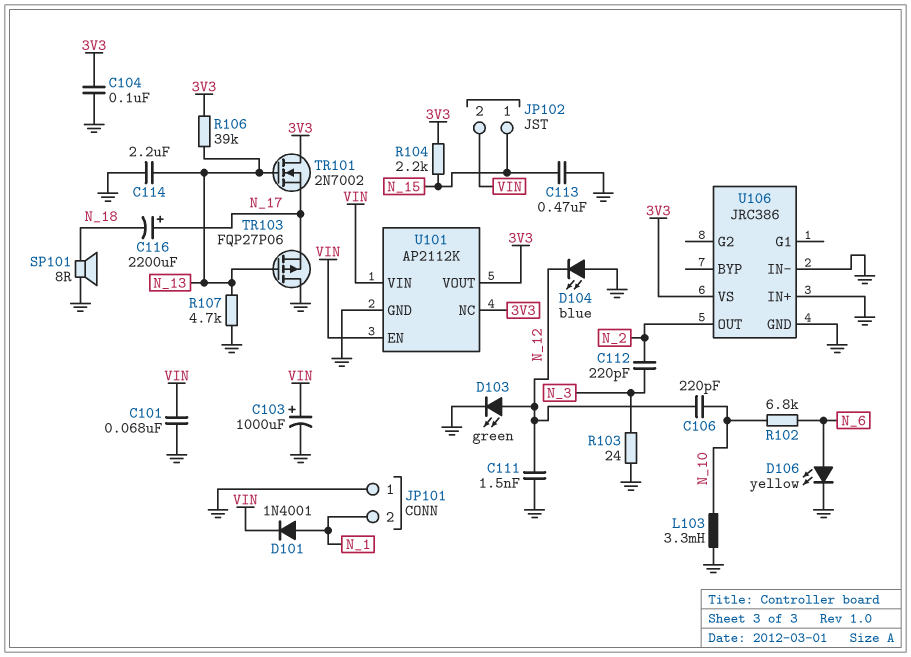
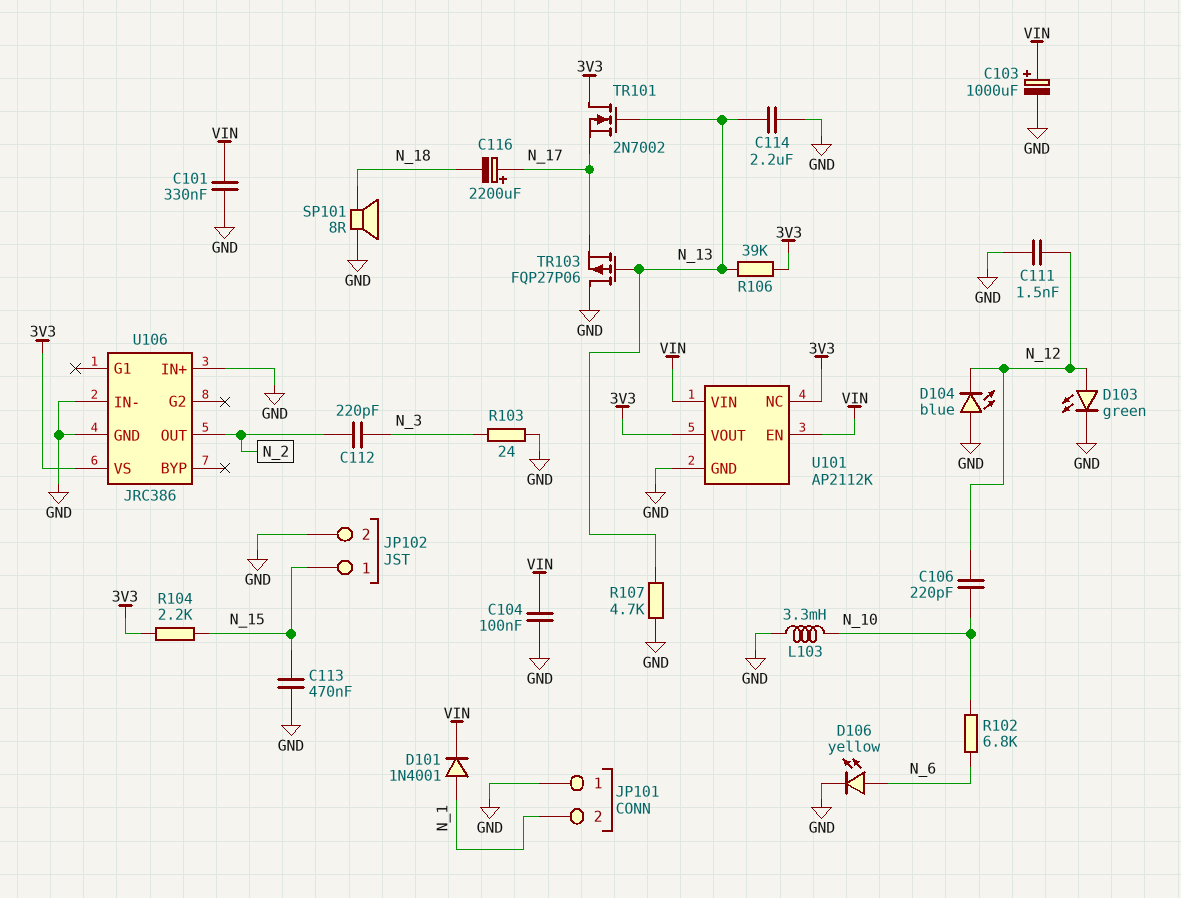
C101: 68nF (GND, VIN) -> 330nF (GND, VIN)
C104: 100nF (3V3, GND) -> 100nF (GND, VIN)
JP102 pin 2: VIN -> GND

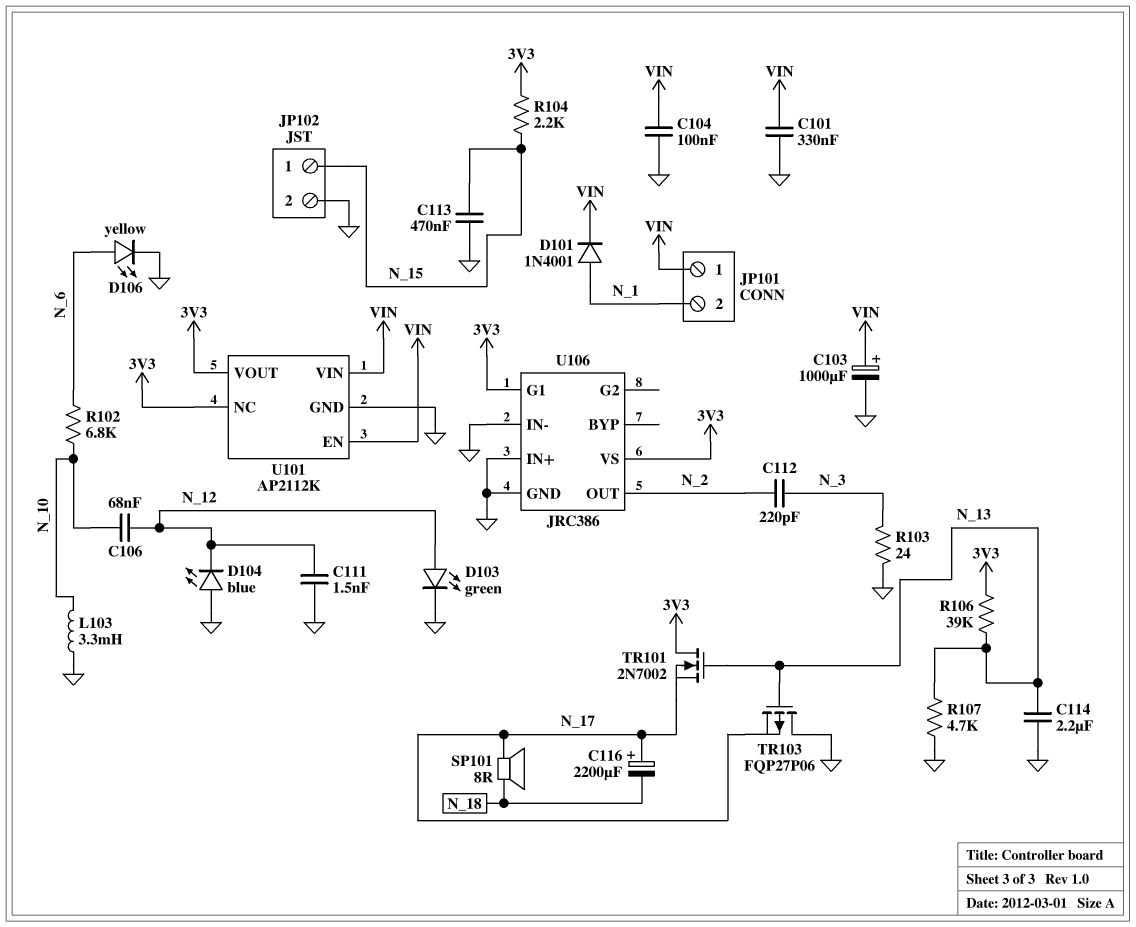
C106: 220pF (N_10, N_12) -> 68nF (N_10, N_12)
JP101 pin 1: GND -> VIN
SP101: speaker 8R (GND, N_18) -> speaker 8R (N_17, N_18)
U106 pin G1: none -> 3V3

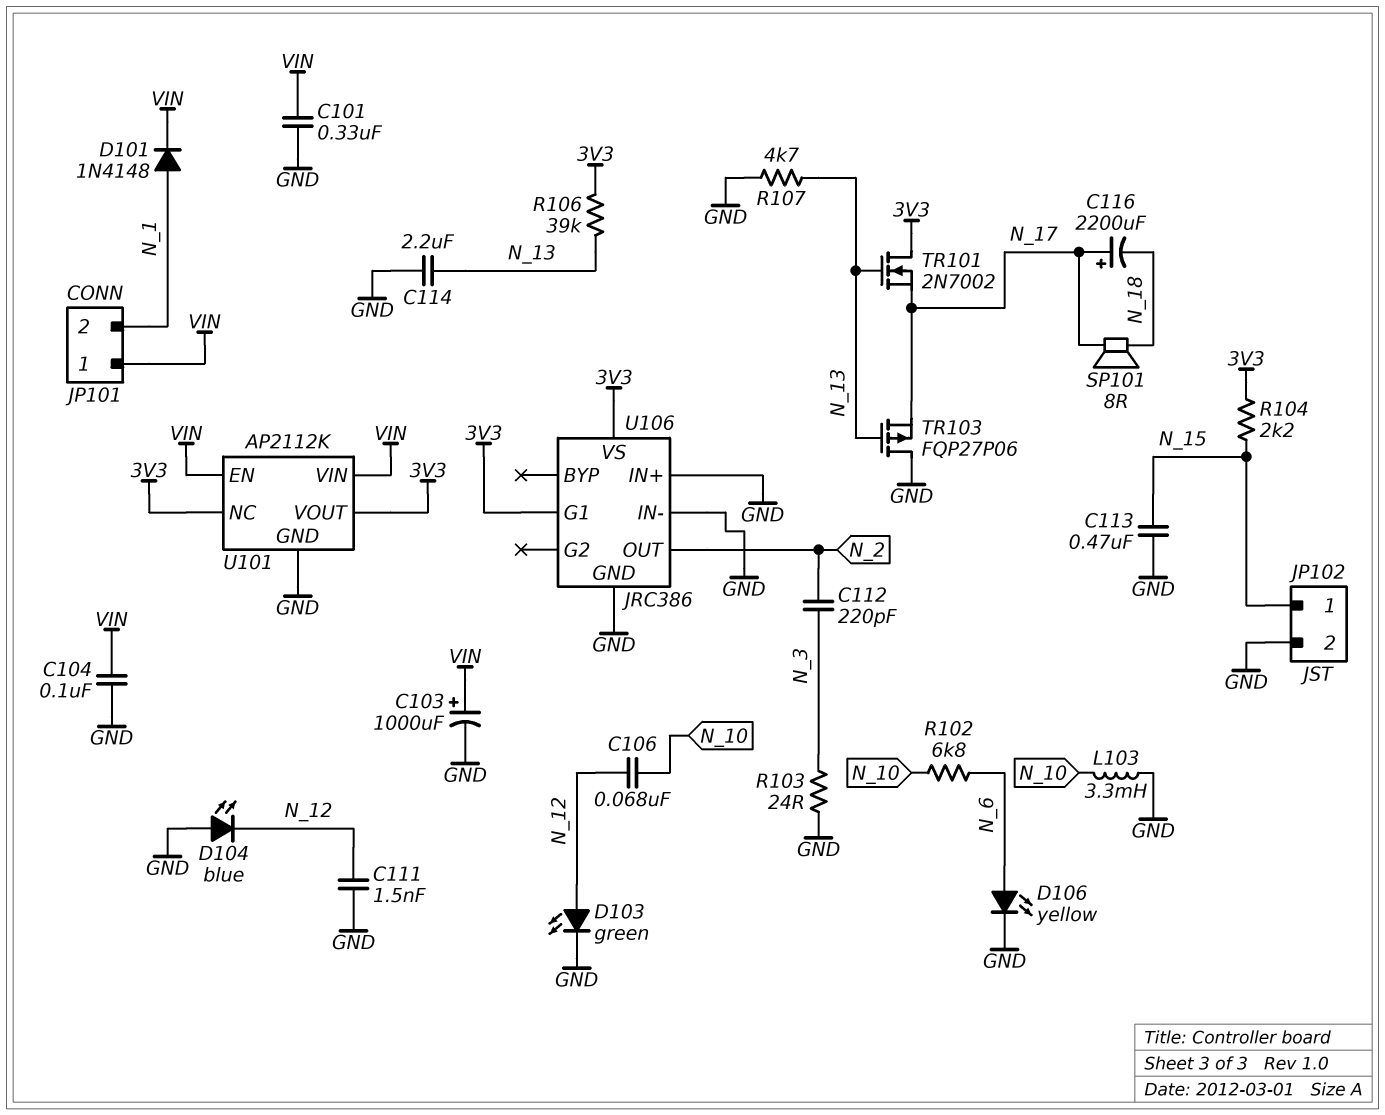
D101: diode 1N4001 (A N_1, K VIN) -> diode 1N4148 (A N_1, K VIN)

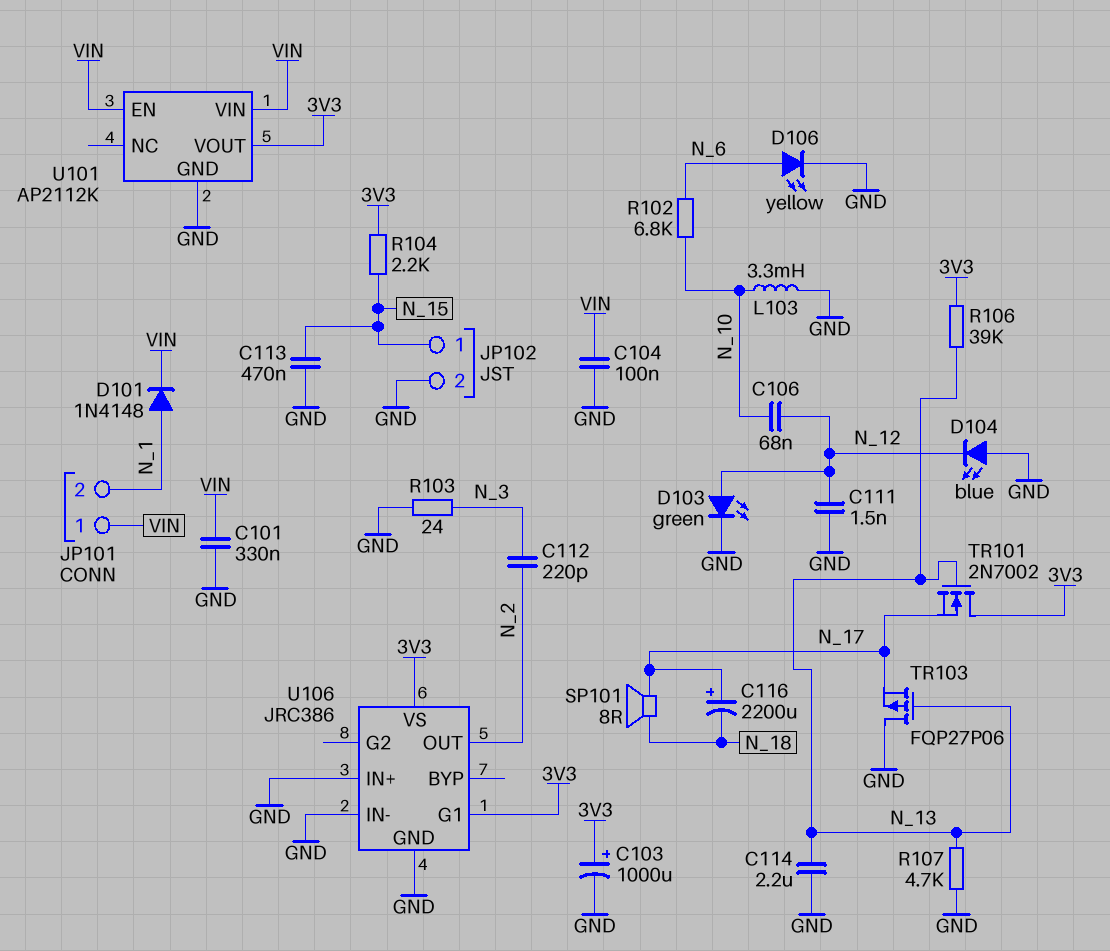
C103: 1000uF (plus VIN, minus GND) -> 1000uF (plus 3V3, minus GND)
U101 pin NC: 3V3 -> none

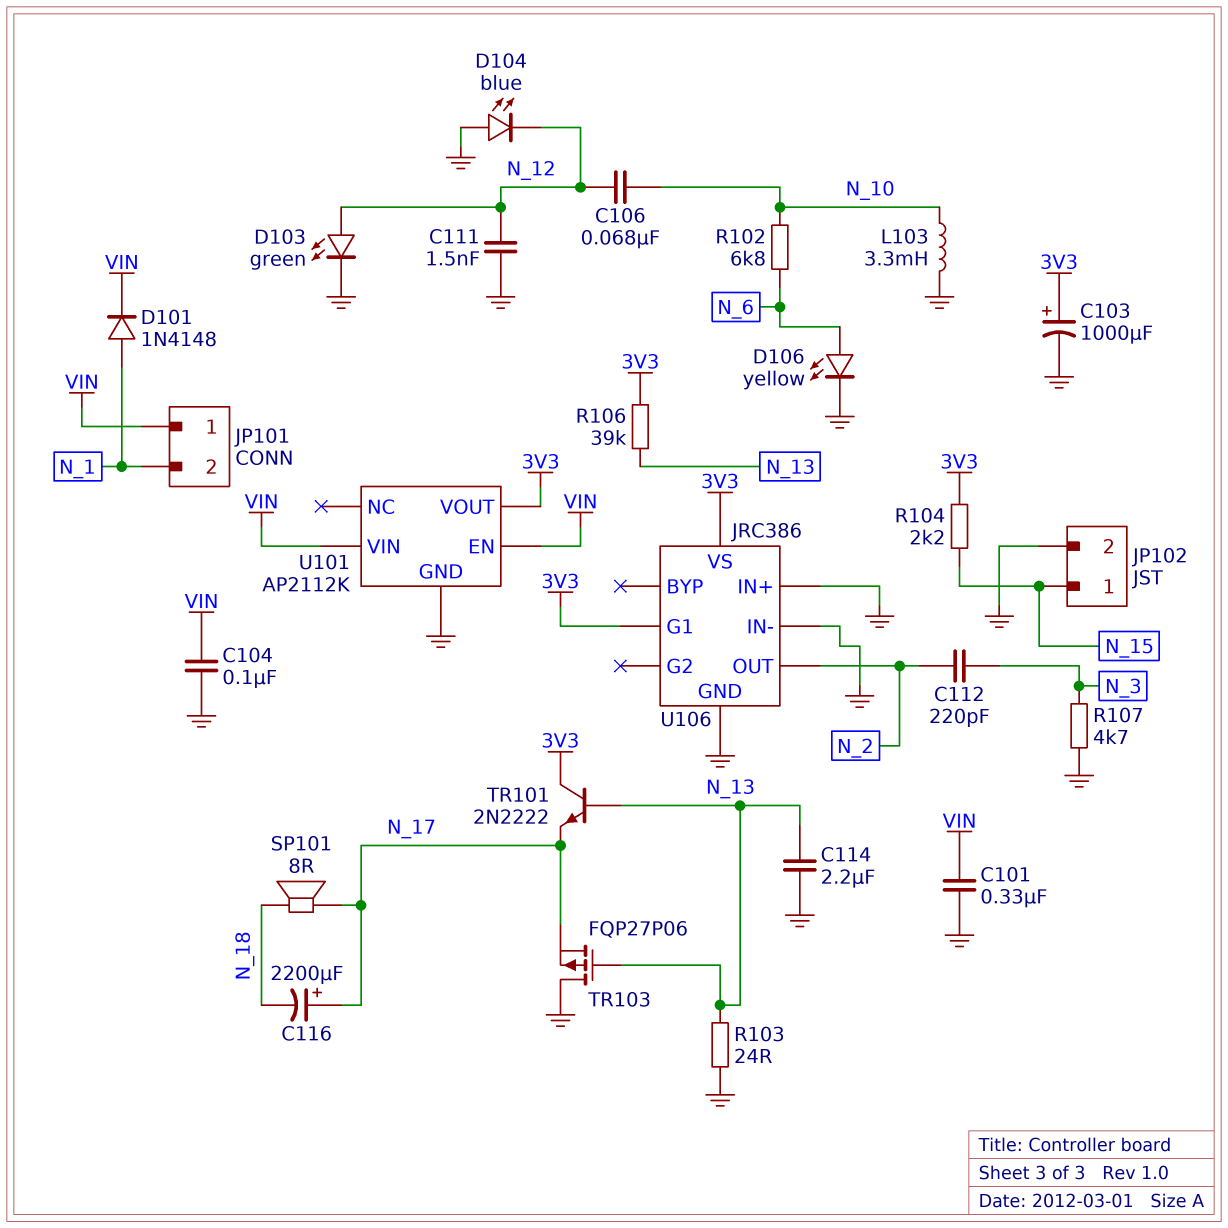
C113: 470nF (GND, N_15) -> none
R103: 24 (GND, N_3) -> 24 (GND, N_13)
R107: 4.7k (GND, N_13) -> 4.7k (GND, N_3)
TR101: NMOS 2N7002 (G N_13, D 3V3, S N_17) -> NPN 2N2222 (B N_13, C 3V3, E N_17)

